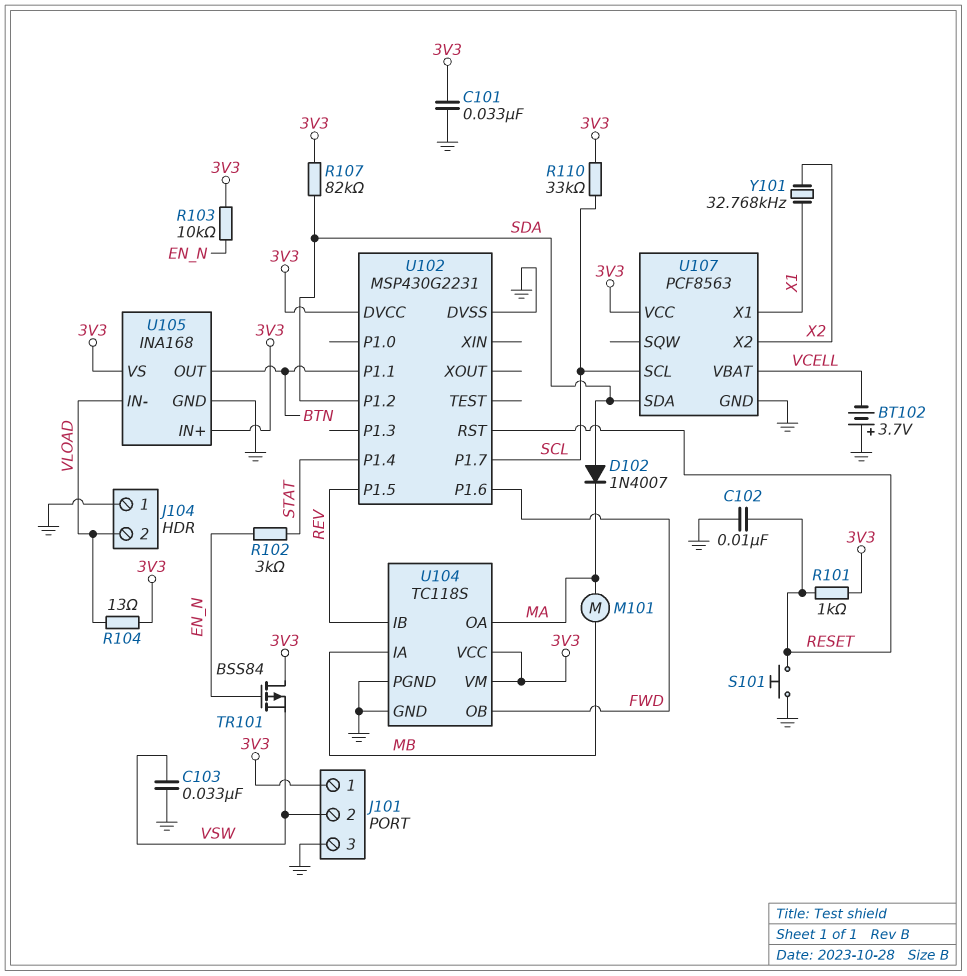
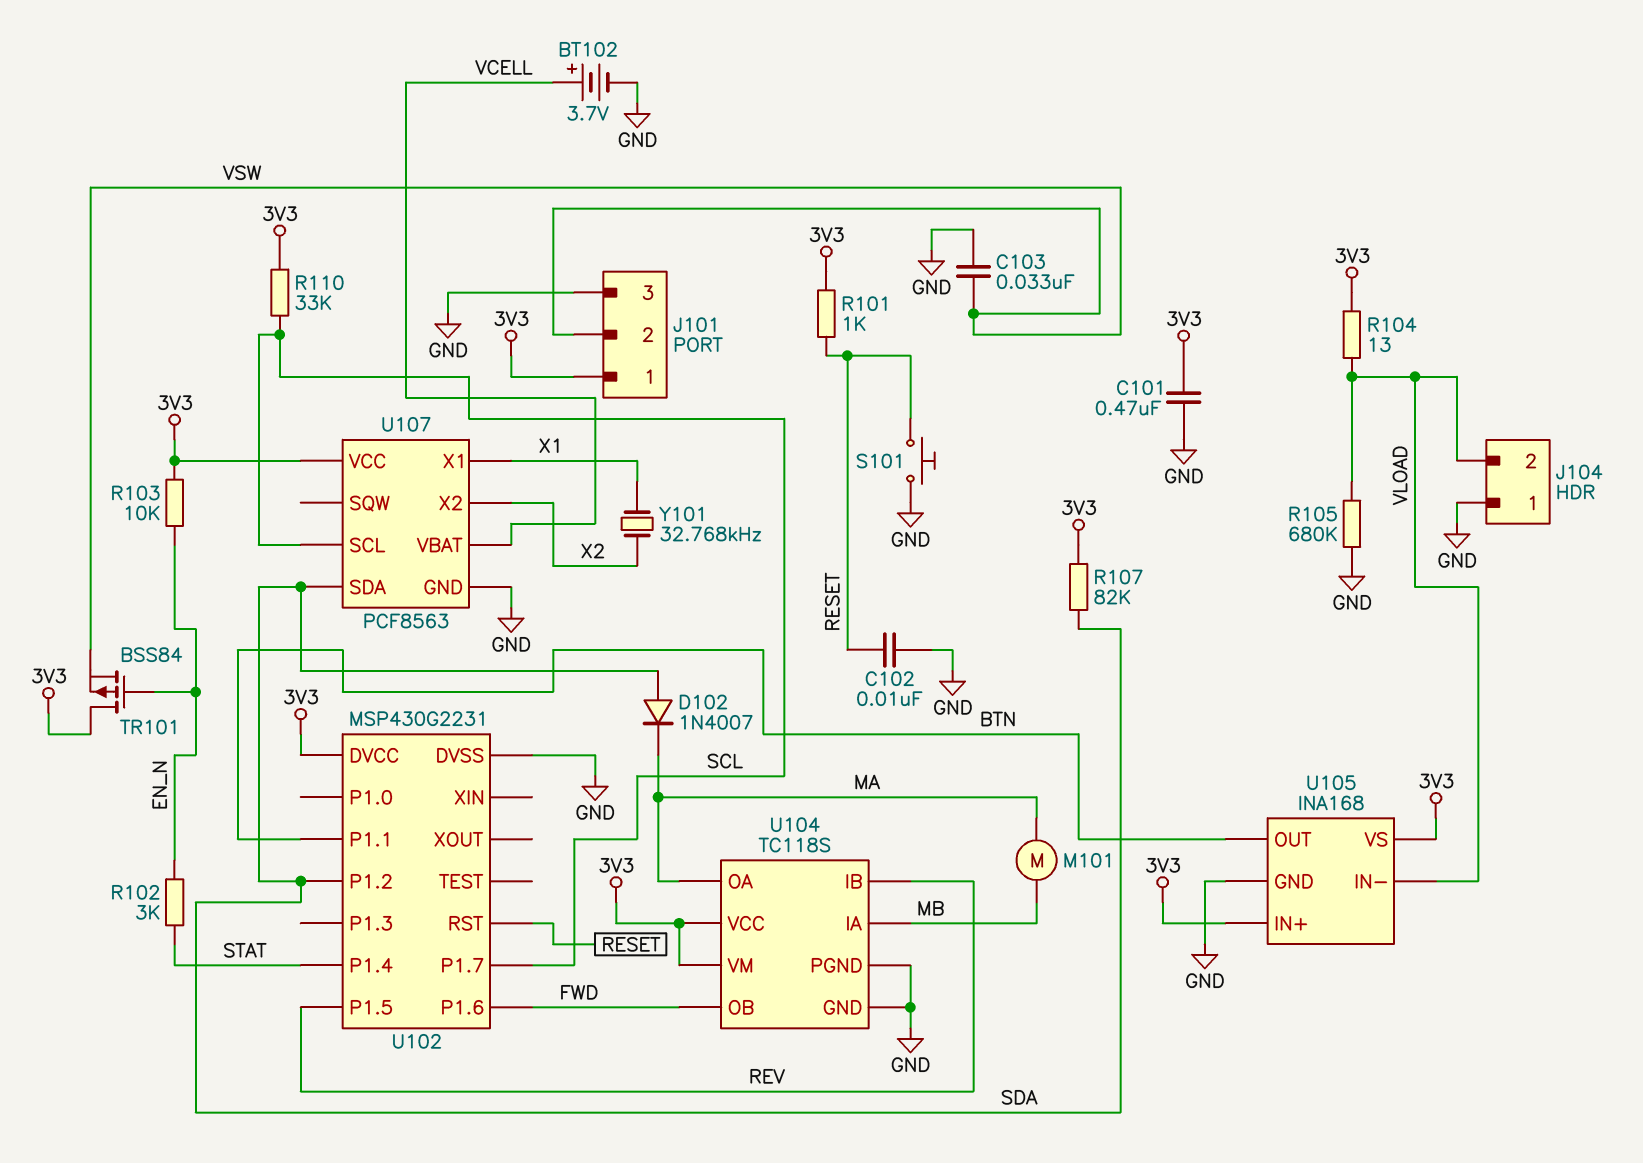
BT102: 3.7V (plus GND, minus VCELL) -> 3.7V (plus VCELL, minus GND)
C101: 33nF (3V3, GND) -> 470nF (3V3, GND)
R105: none -> 680k (GND, VLOAD)

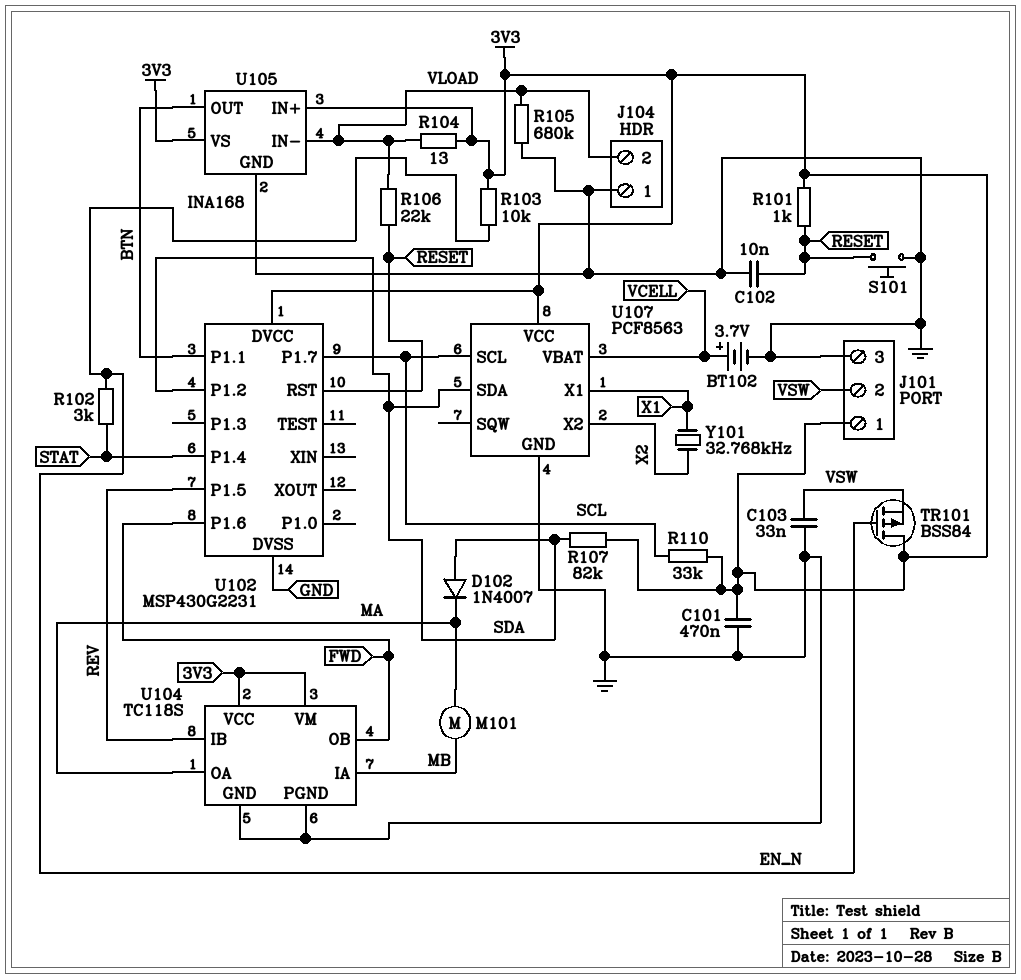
R106: none -> 22k (RESET, VLOAD)

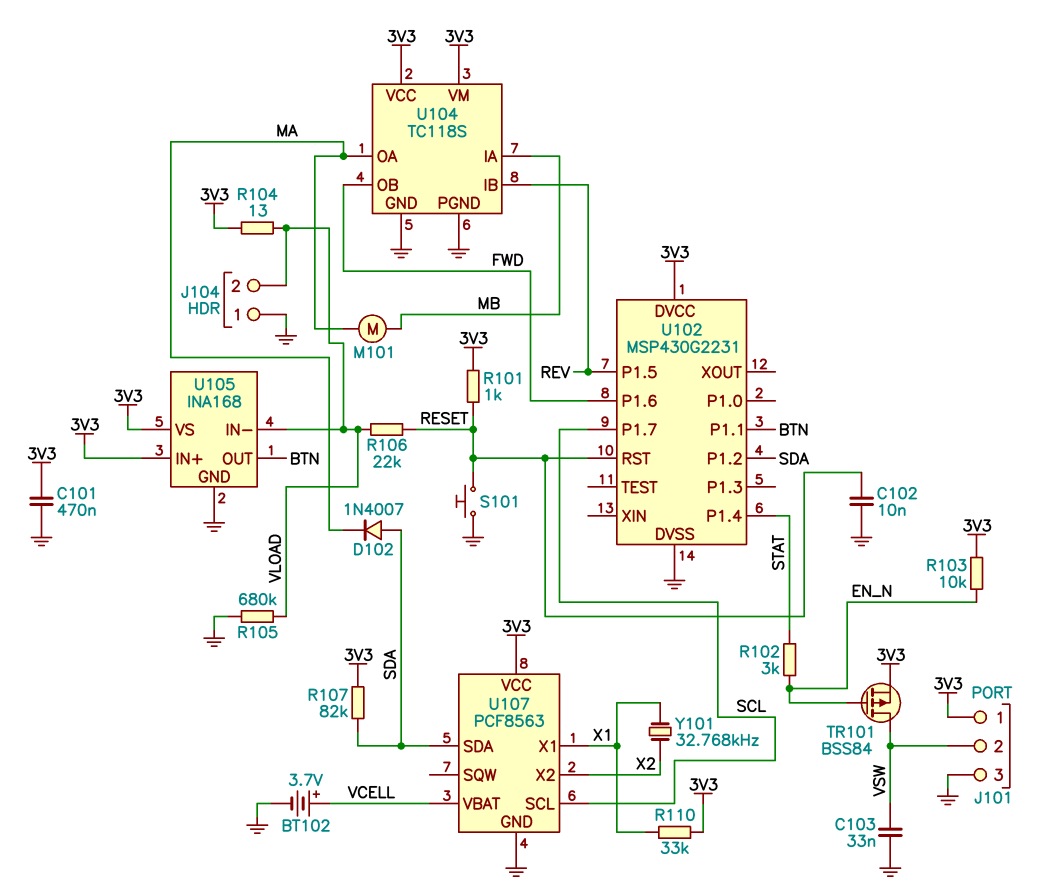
R110: 33k (3V3, SCL) -> 33k (3V3, X1)
TR101: PMOS BSS84 (G EN_N, D 3V3, S VSW) -> PMOS BSS84 (G EN_N, D VSW, S 3V3)

